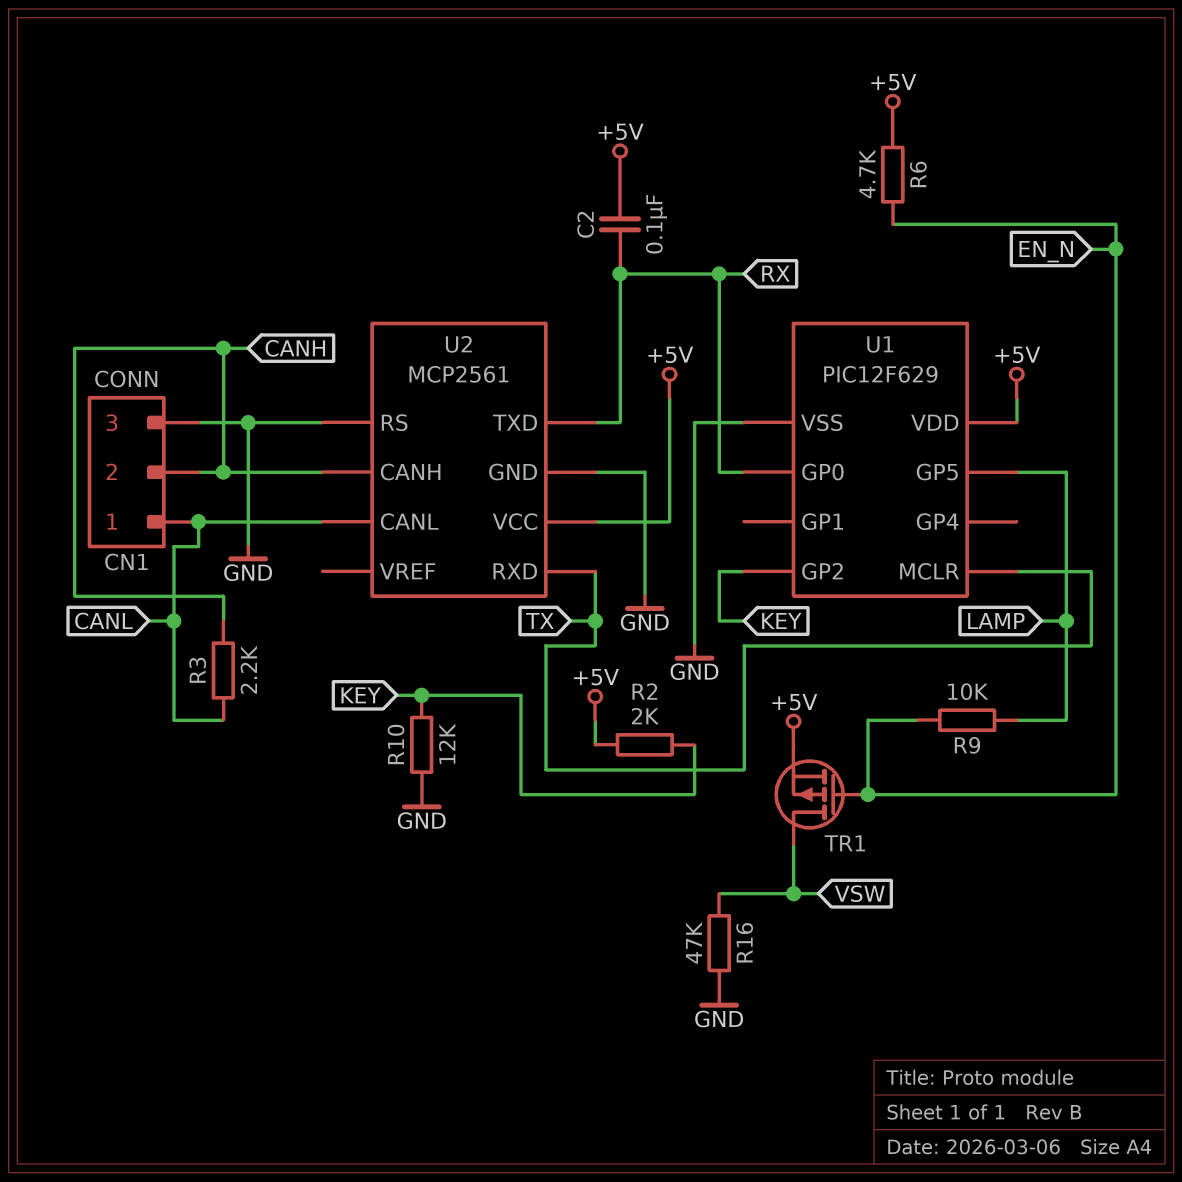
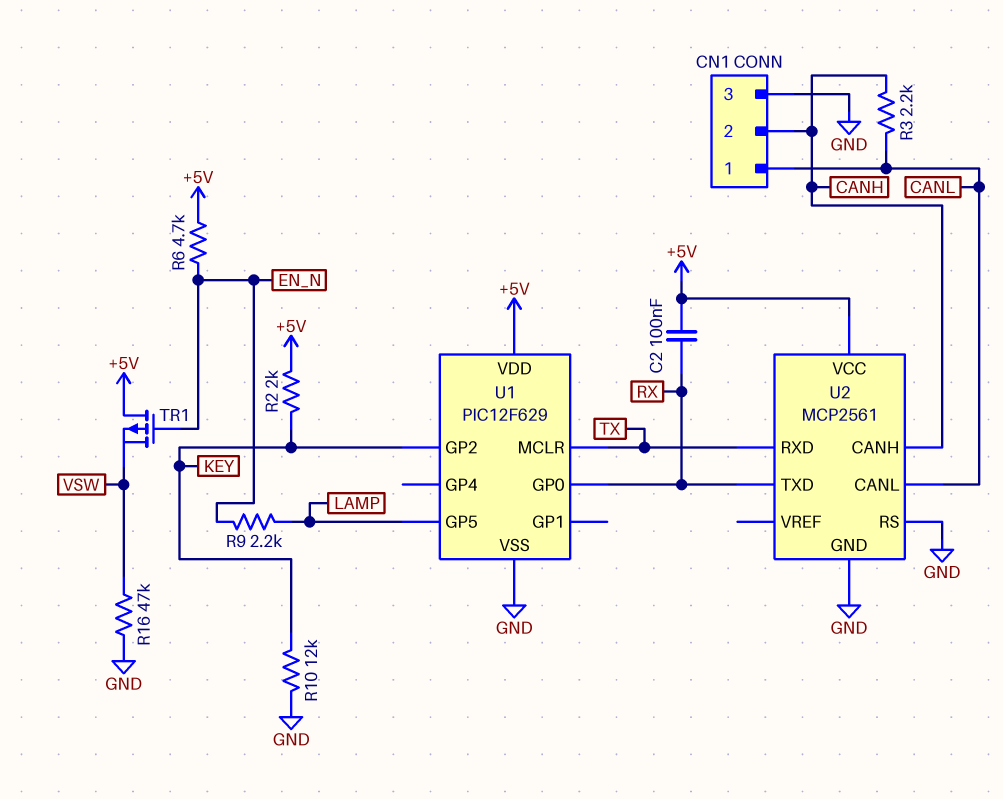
R9: 10k (EN_N, LAMP) -> 2.2k (EN_N, LAMP)
TR1: PMOS (G EN_N, D VSW, S +5V) -> PMOS (G EN_N, D +5V, S VSW)

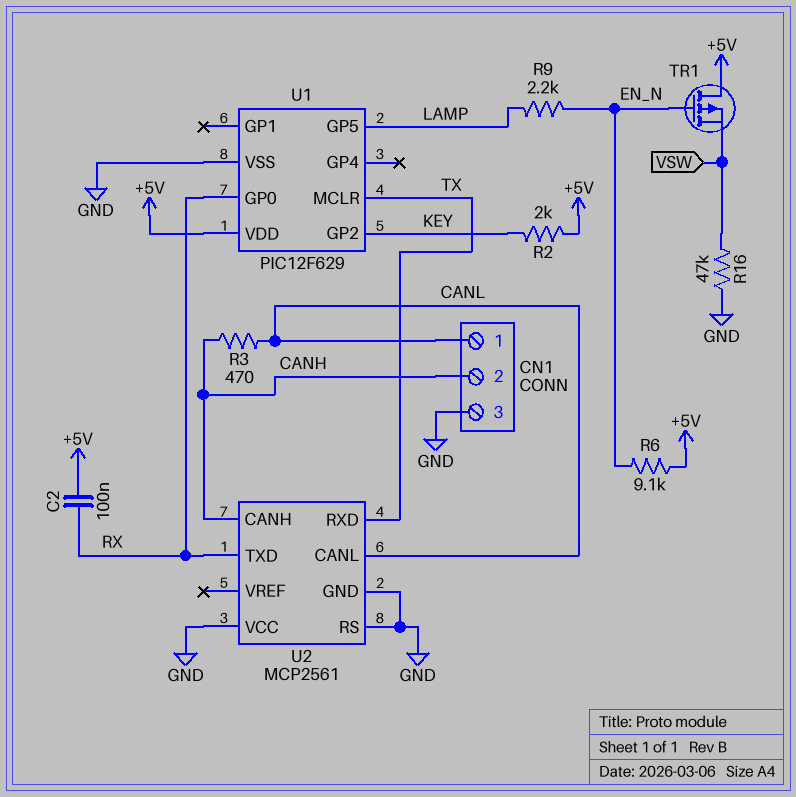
R3: 2.2k (CANH, CANL) -> 470 (CANH, CANL)
R6: 4.7k (+5V, EN_N) -> 9.1k (+5V, EN_N)
R10: 12k (GND, KEY) -> none
U2 pin VCC: +5V -> GND

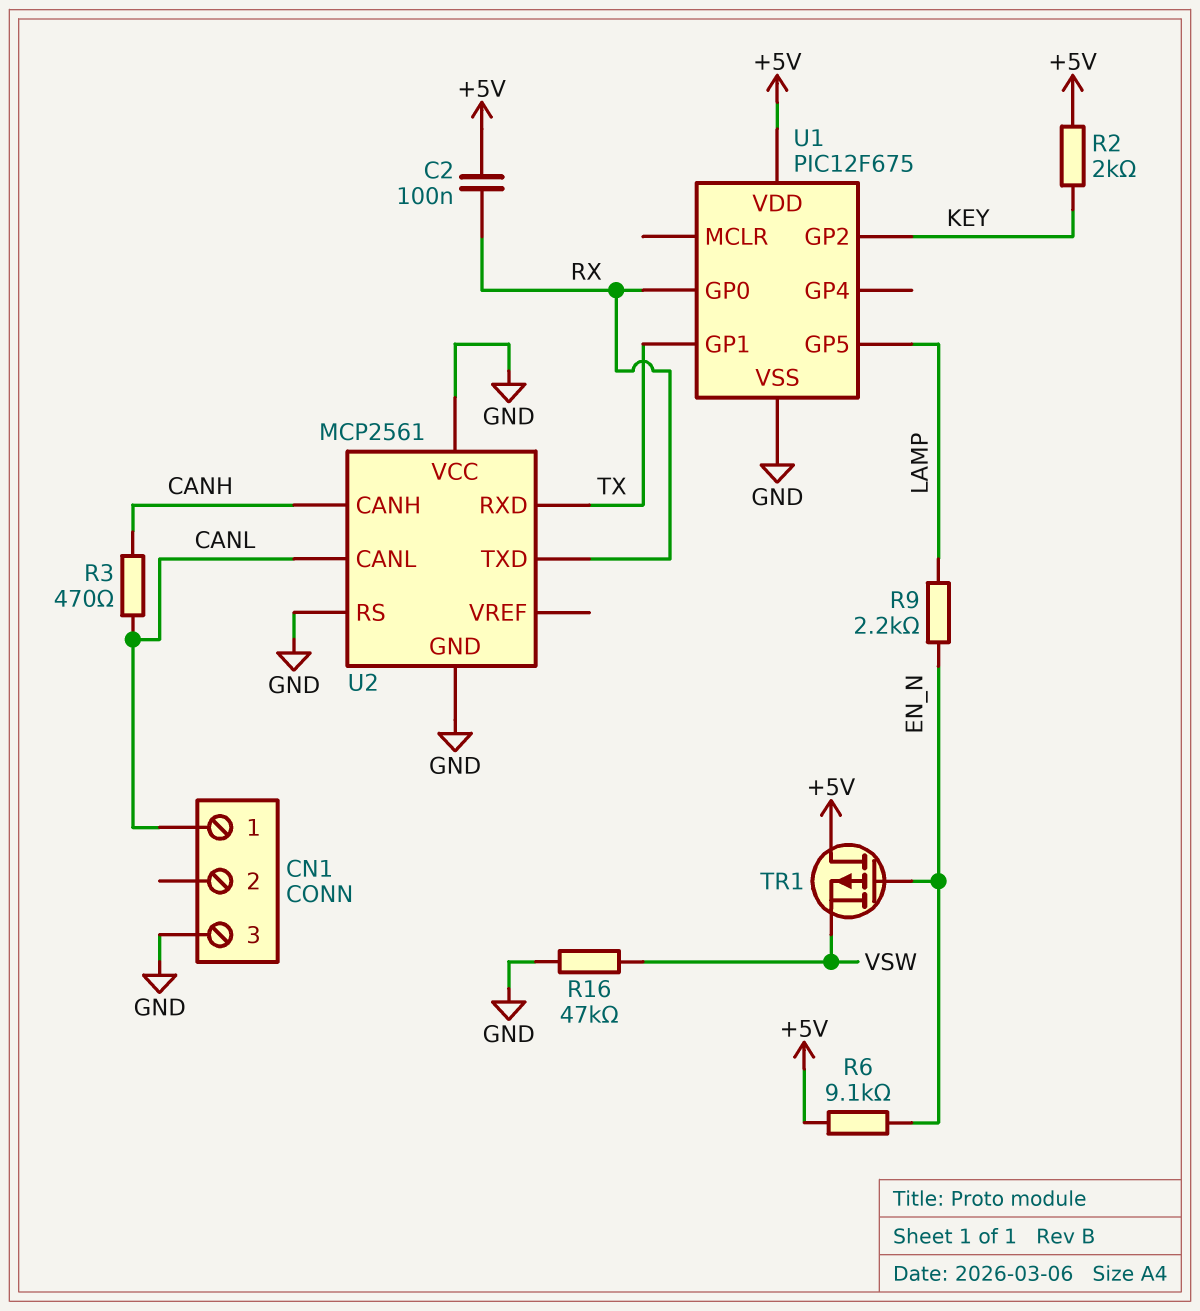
CN1 pin 2: CANH -> none
U1: PIC12F629 -> PIC12F675
U1 pin GP1: none -> TX
U1 pin MCLR: TX -> none

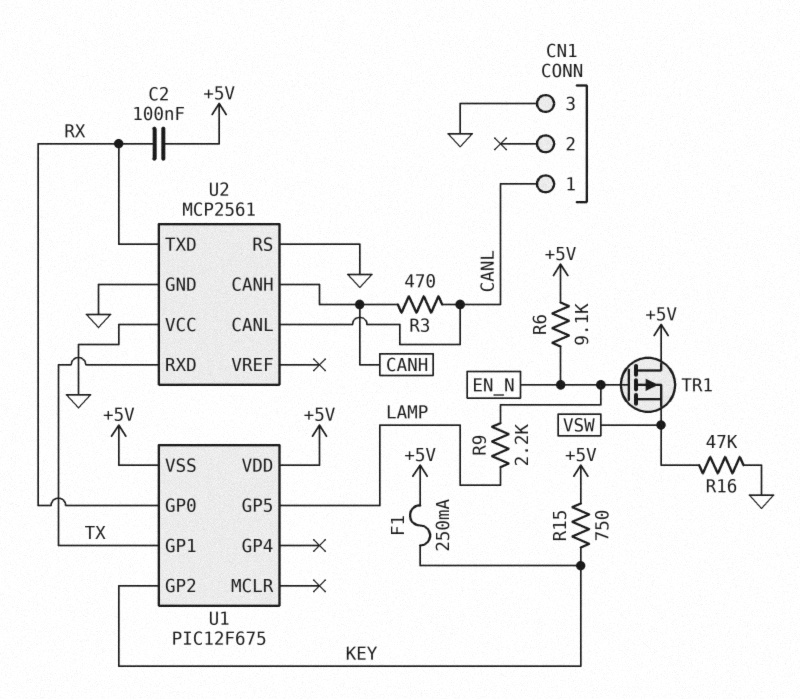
F1: none -> 250mA (+5V, KEY)
R2: 2k (+5V, KEY) -> none
R15: none -> 750 (+5V, KEY)
U1 pin VSS: GND -> +5V

